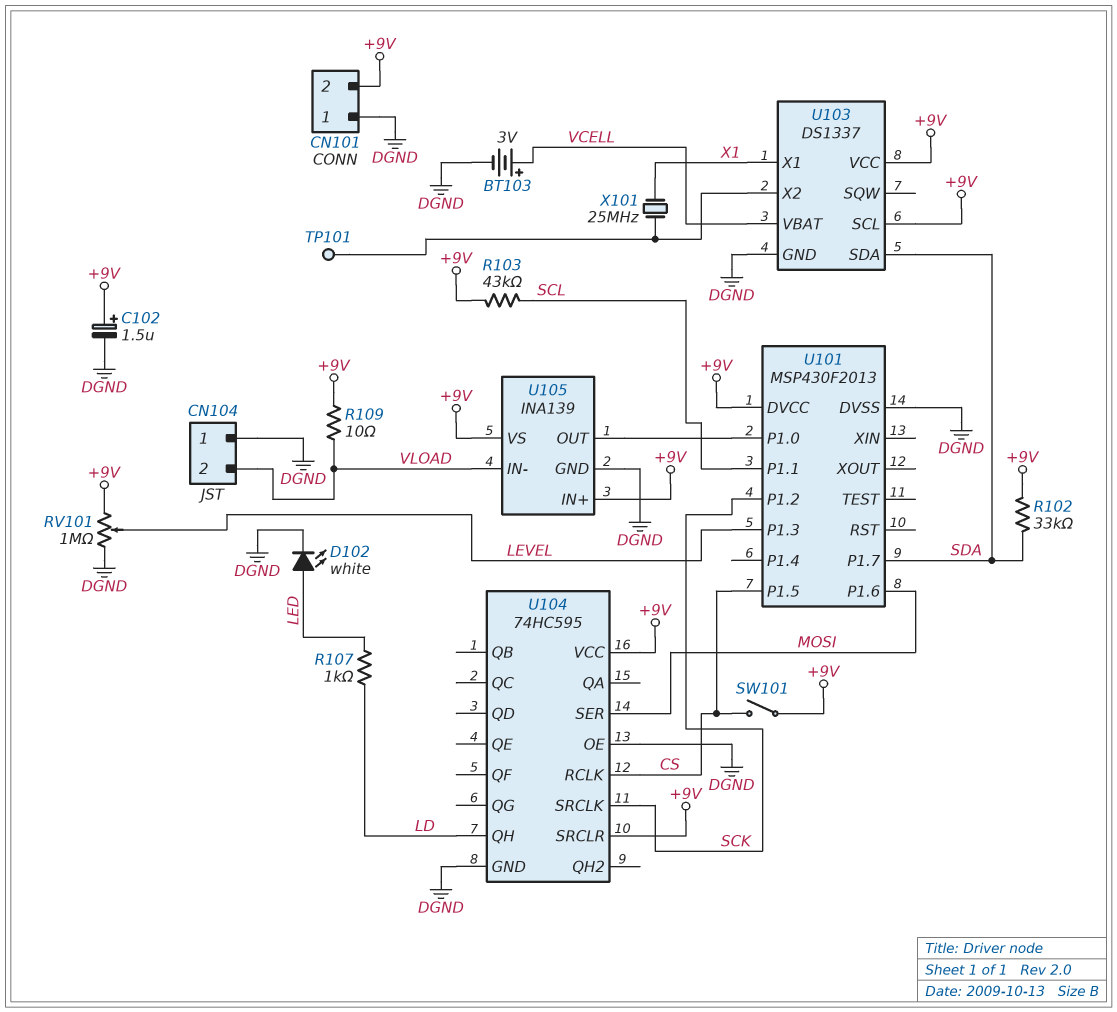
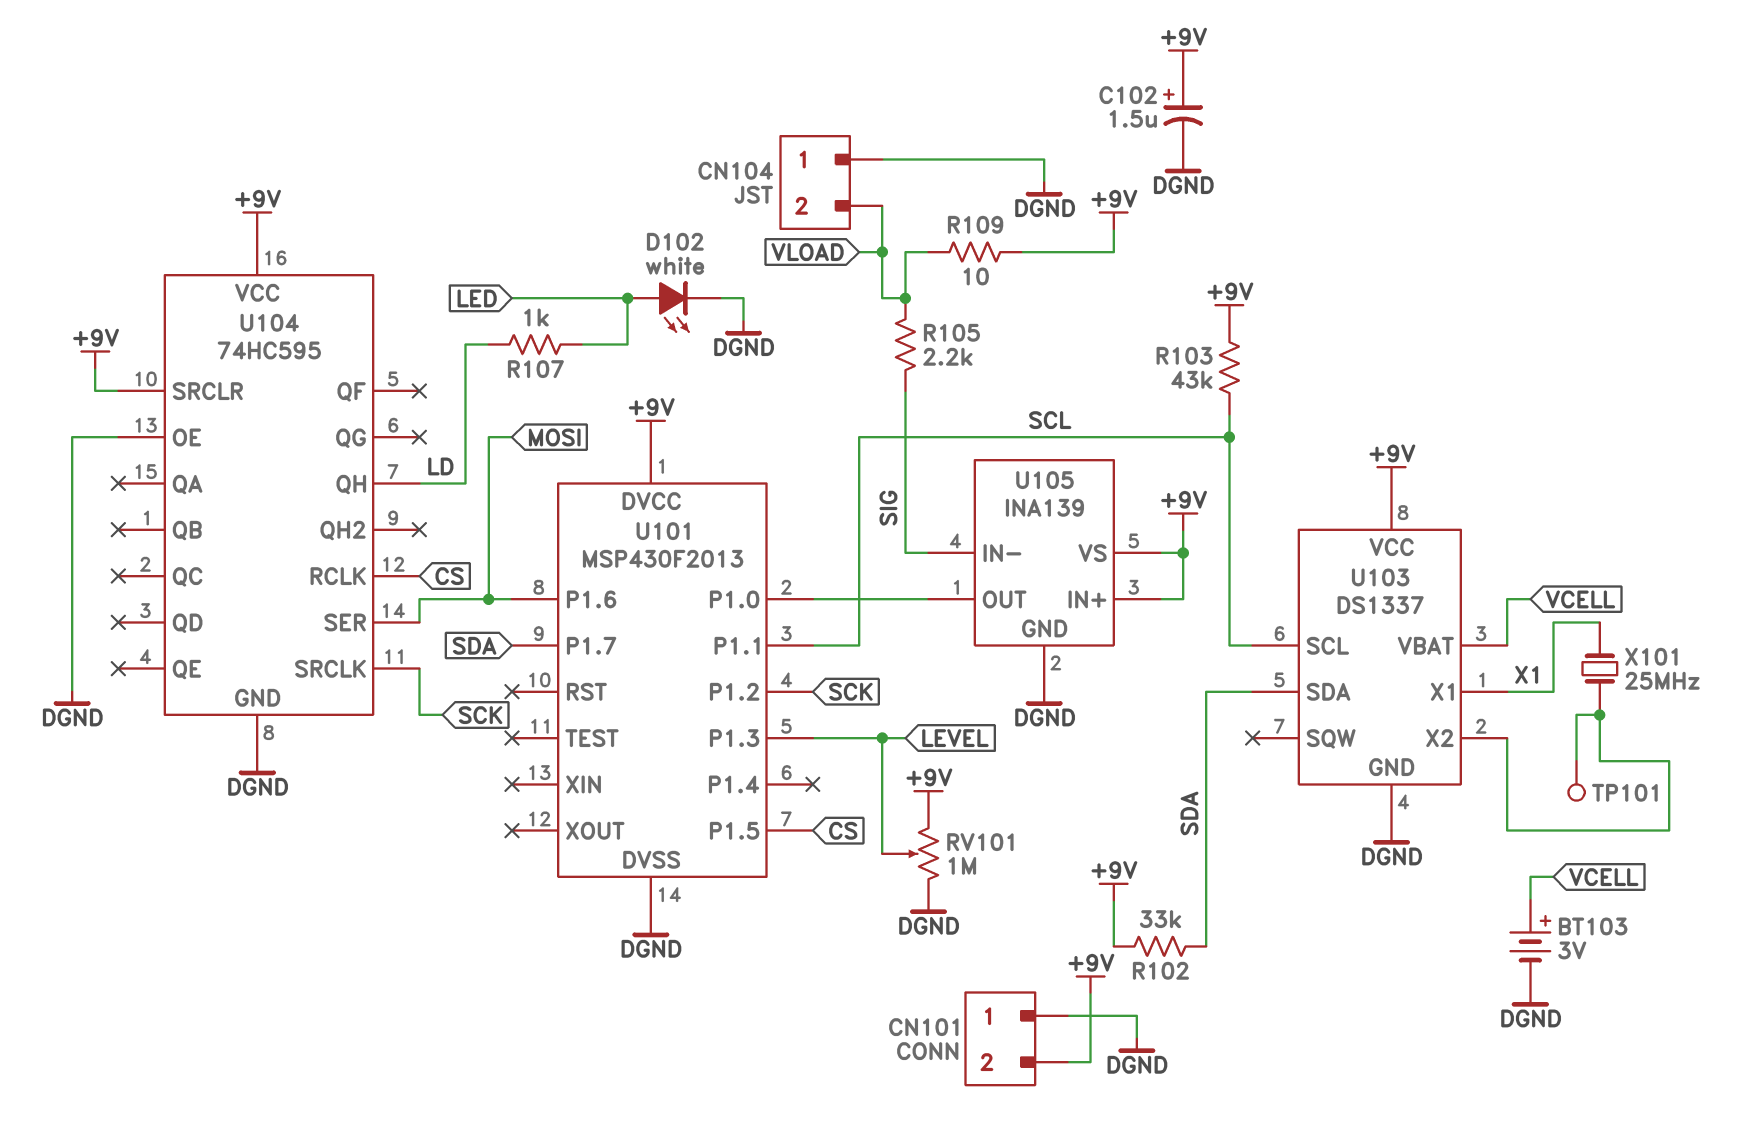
R105: none -> 2.2k (SIG, VLOAD)
SW101: switch (+9V, CS) -> none
U103 pin SCL: +9V -> SCL
U105 pin IN-: VLOAD -> SIG

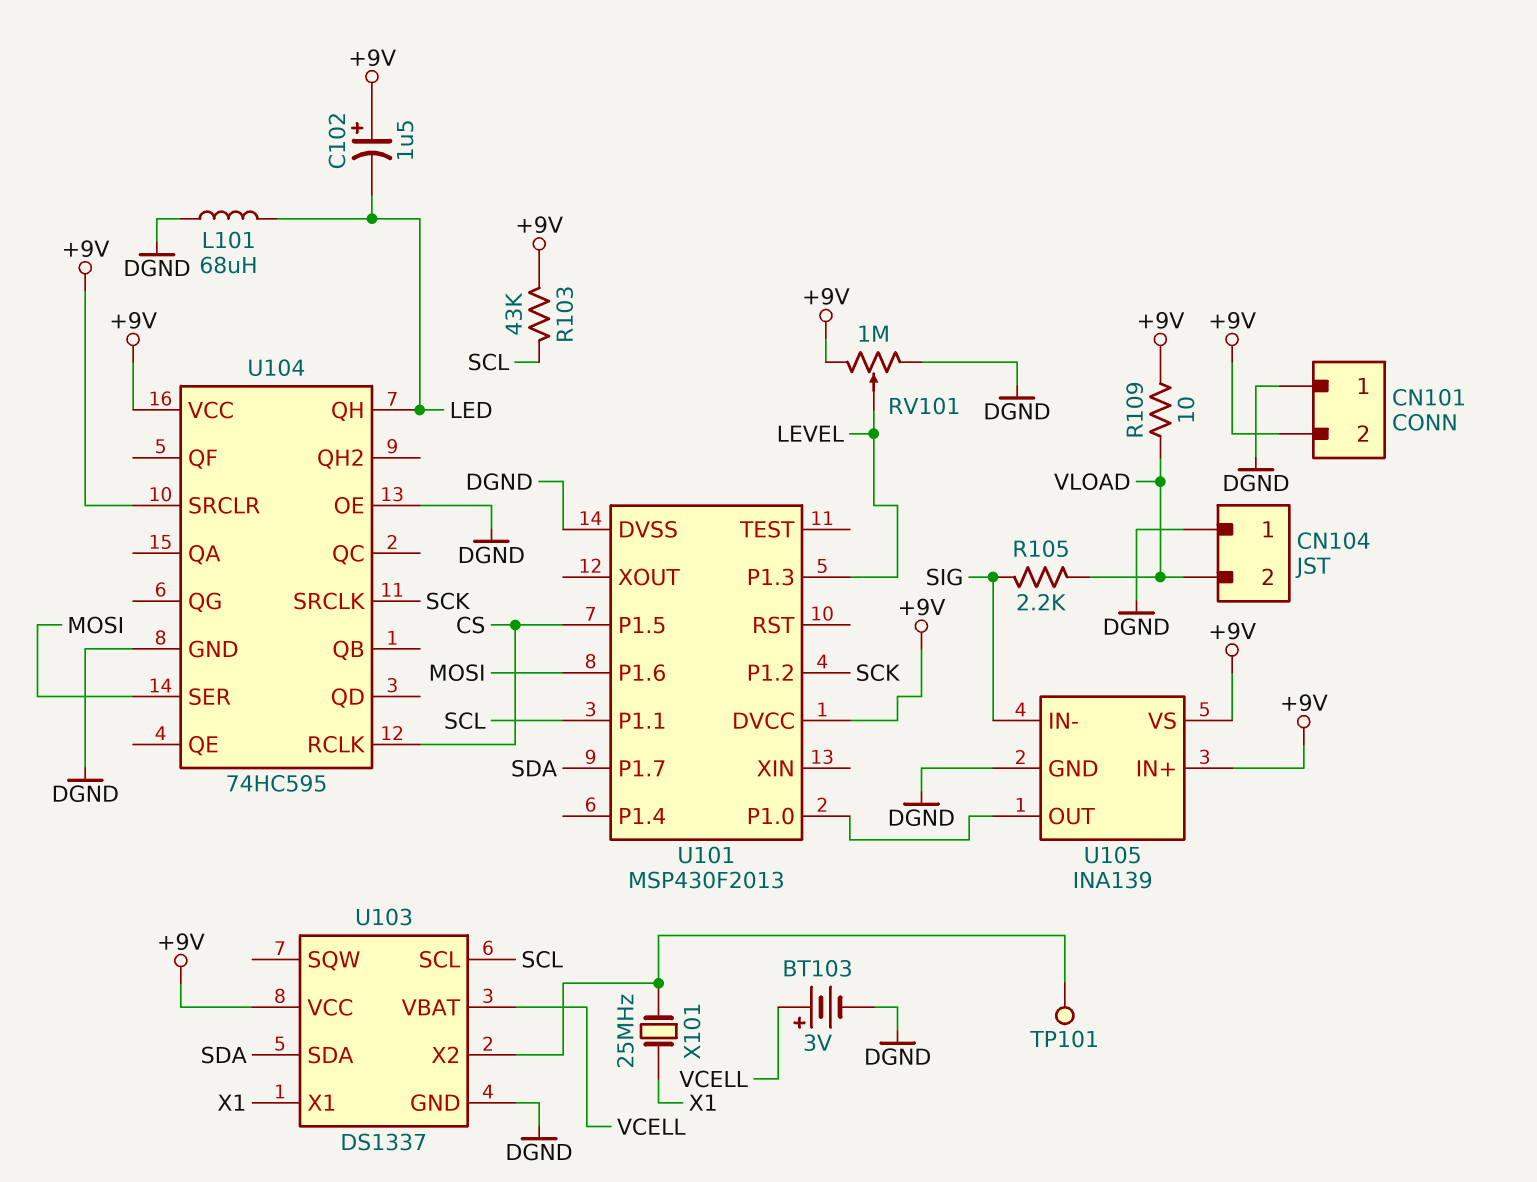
C102: 1.5uF (plus +9V, minus DGND) -> 1.5uF (plus +9V, minus LED)
D102: LED white (A LED, K DGND) -> none
L101: none -> 68uH (DGND, LED)
R102: 33k (+9V, SDA) -> none
R107: 1k (LD, LED) -> none
U104 pin QH: LD -> LED

